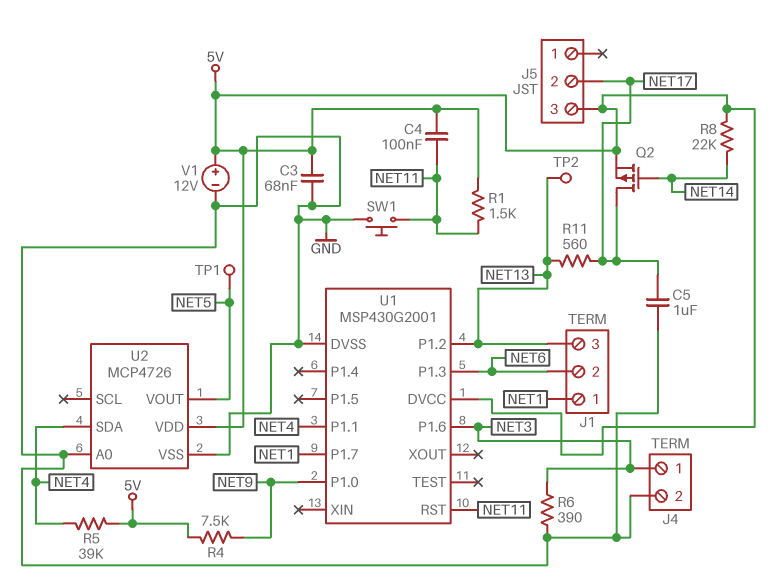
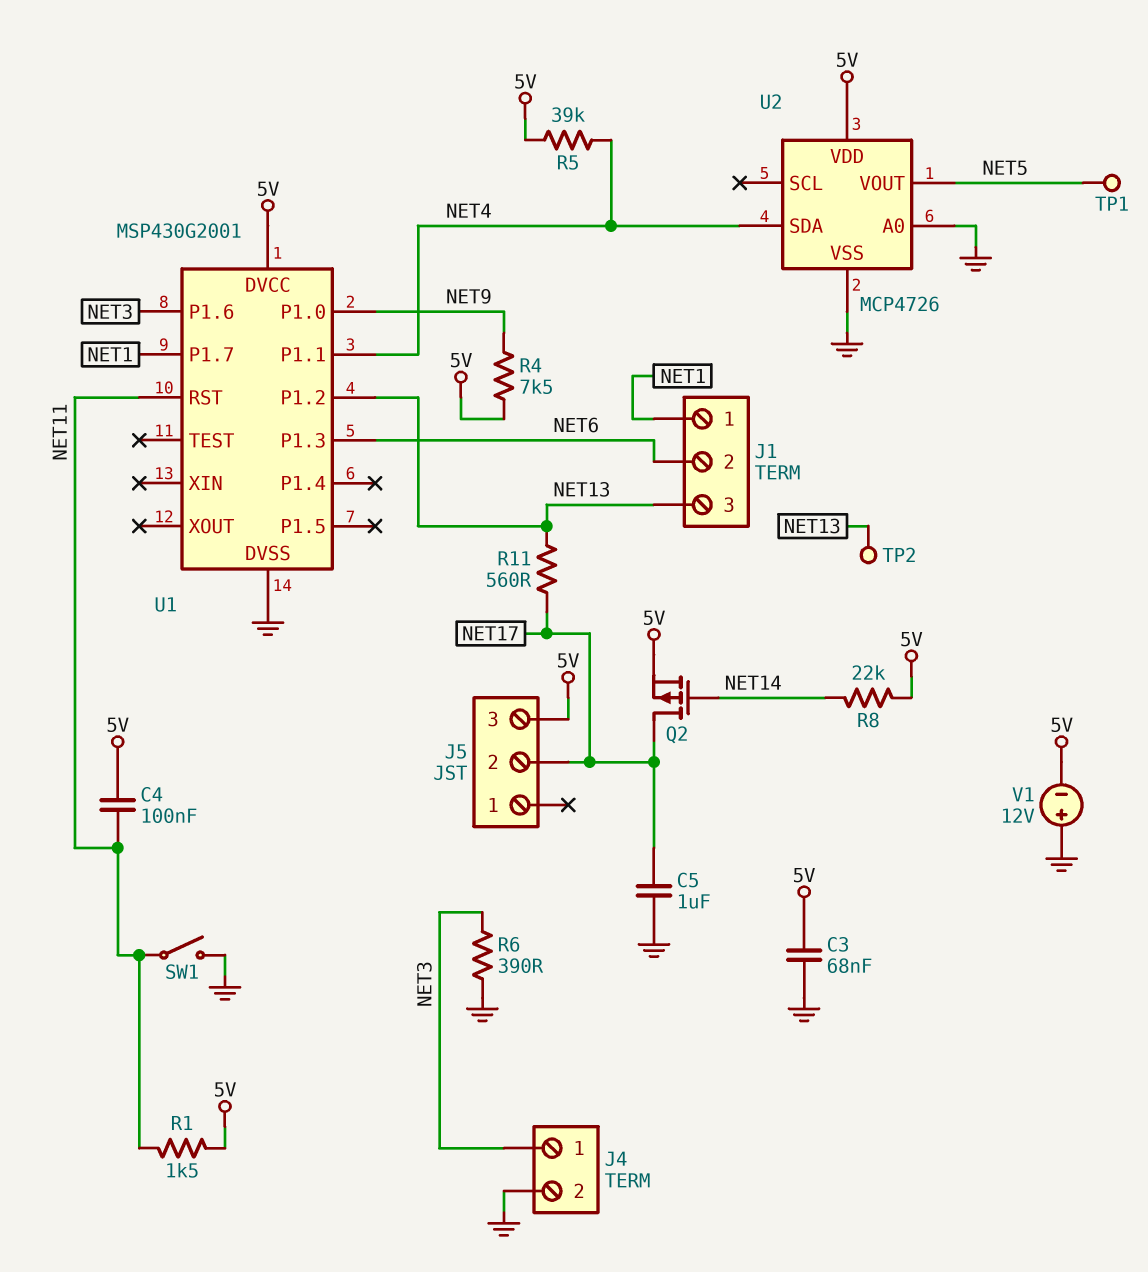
SW1: button (GND, NET11) -> switch (GND, NET11)
V1: 12V (plus 5V, minus GND) -> 12V (plus GND, minus 5V)

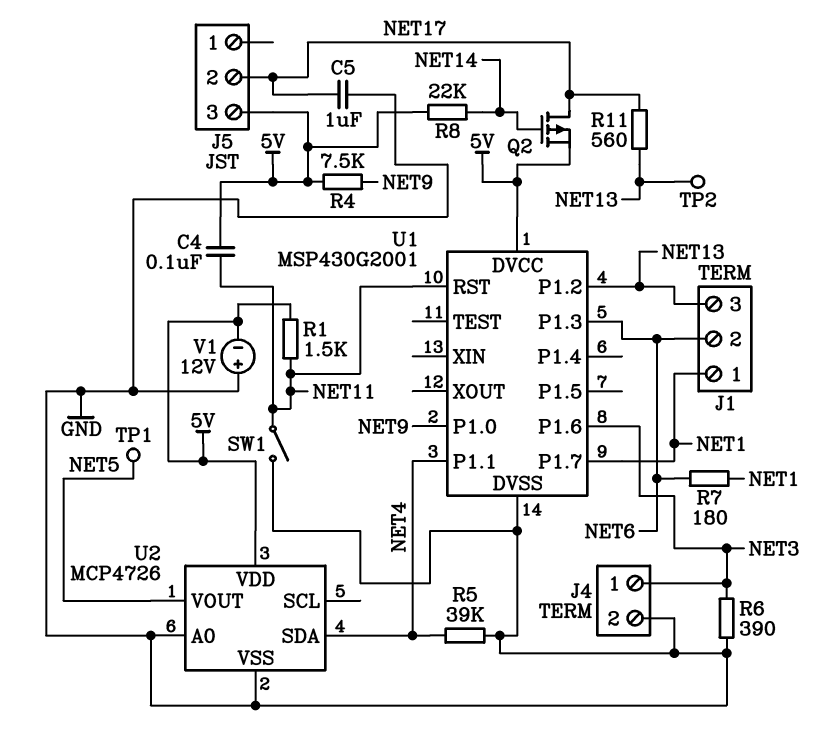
C3: 68nF (5V, GND) -> none
R5: 39k (5V, NET4) -> 39k (GND, NET4)
R7: none -> 180 (NET1, NET6)

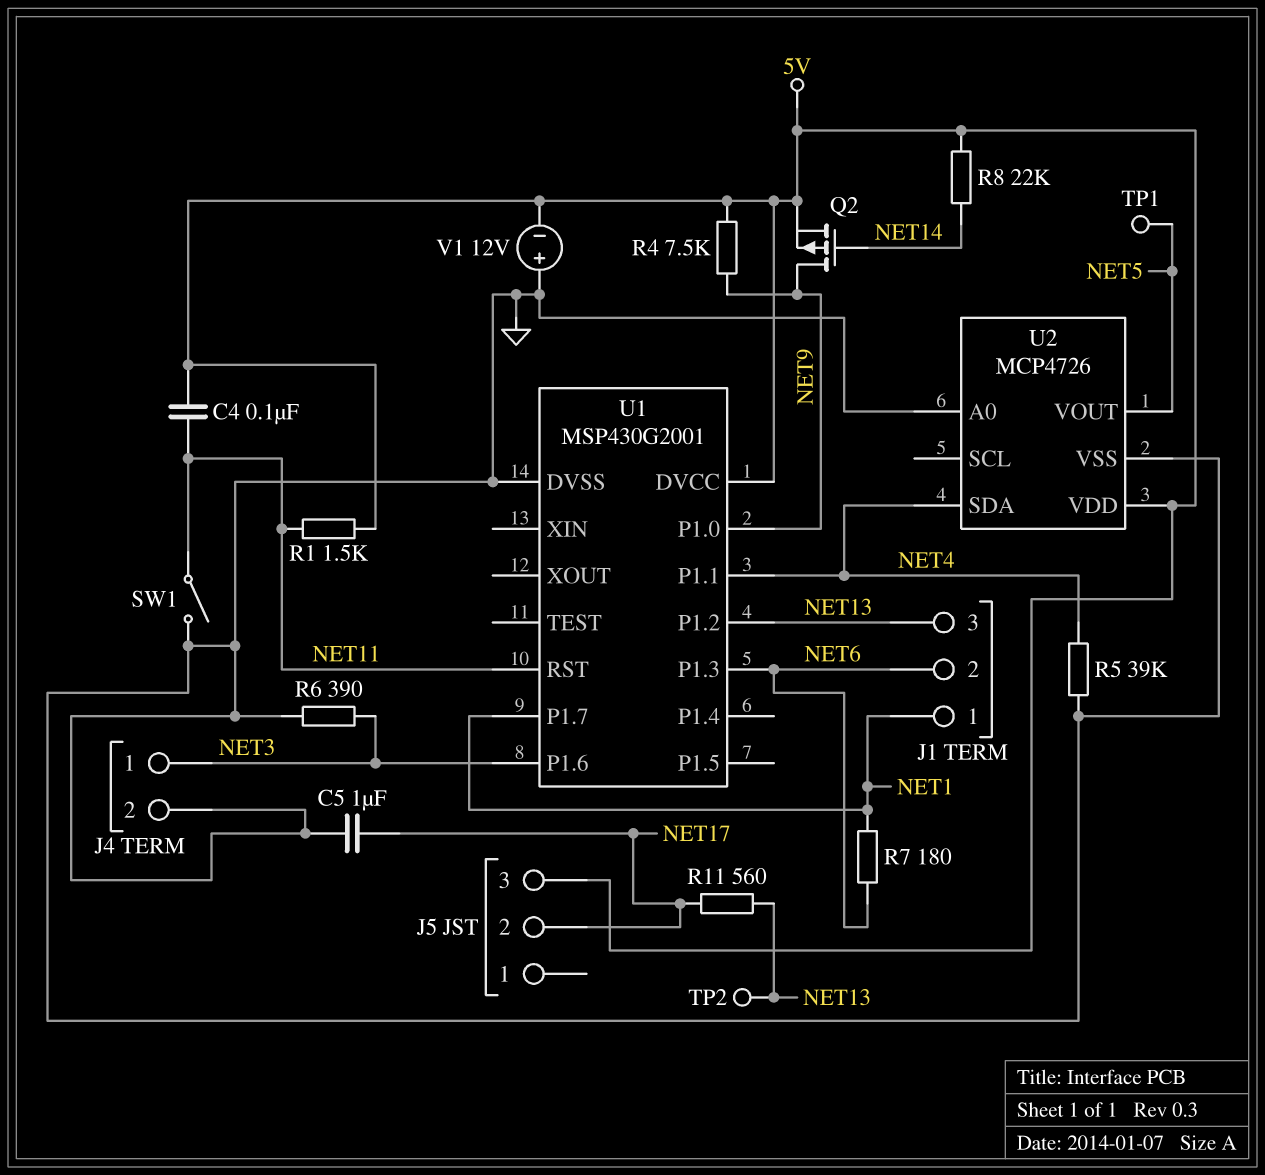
Q2: PMOS (G NET14, D NET17, S 5V) -> PMOS (G NET14, D NET9, S 5V)

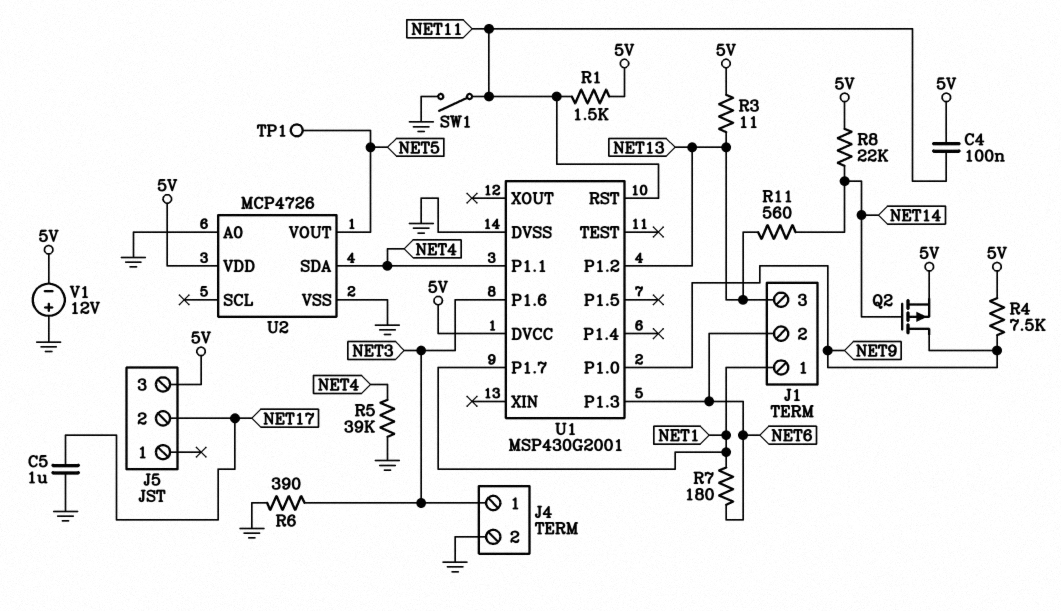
R3: none -> 11 (5V, NET13)
R11: 560 (NET13, NET17) -> 560 (NET13, NET14)
TP2: test point (NET13) -> none

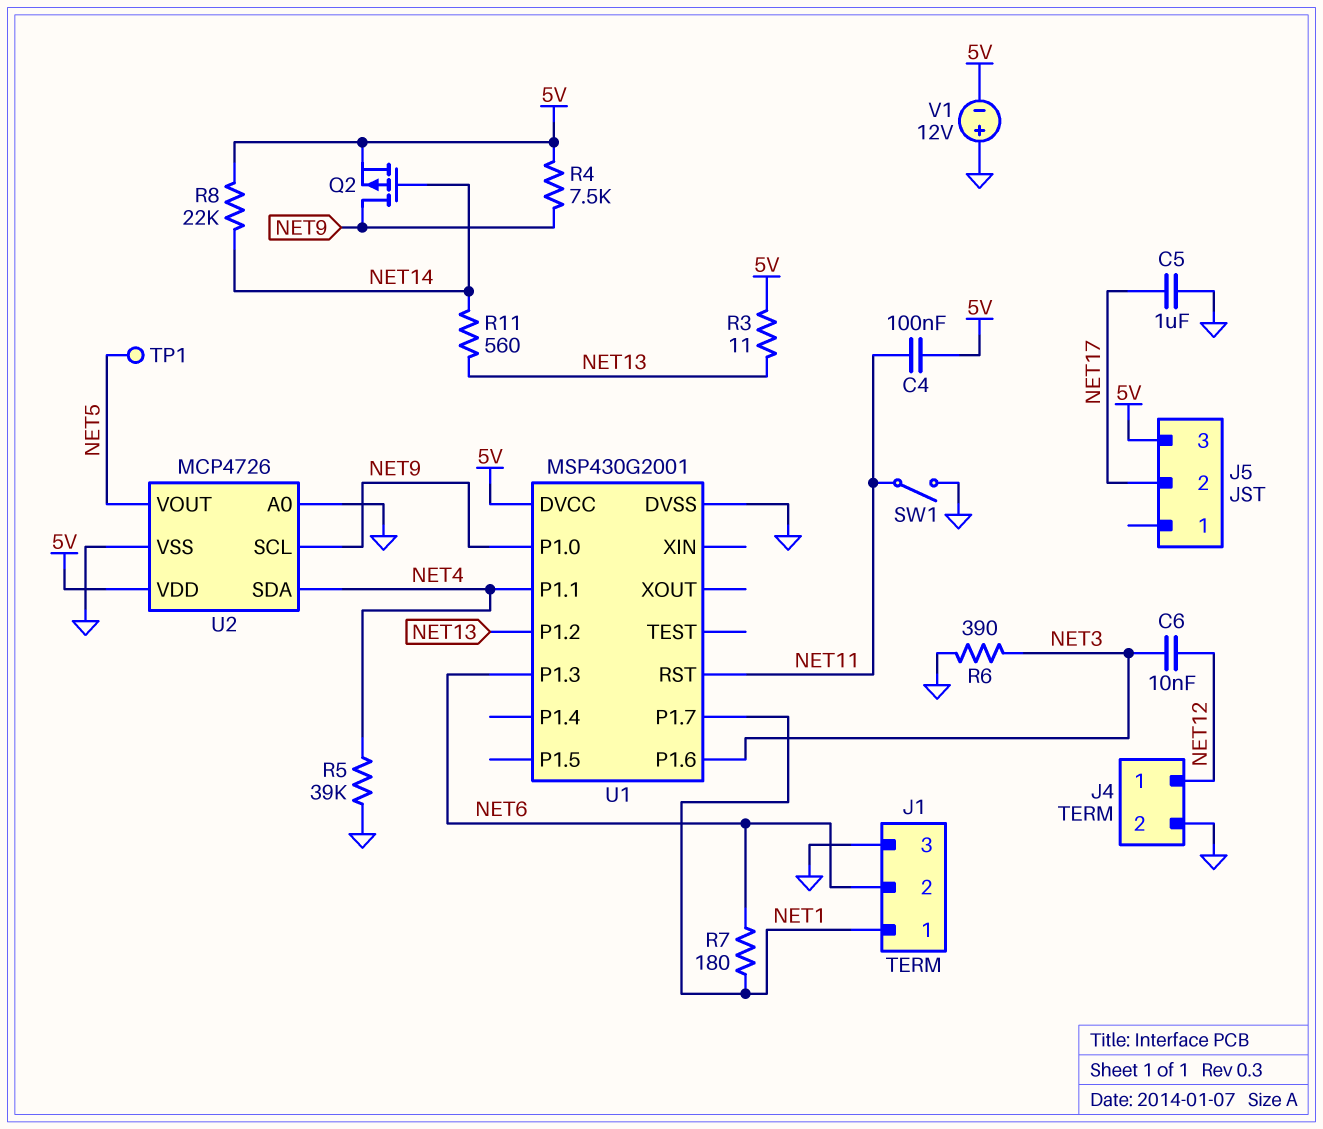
C6: none -> 10nF (NET3, NET12)
J1 pin 3: NET13 -> GND
J4 pin 1: NET3 -> NET12
R1: 1.5k (5V, NET11) -> none
U2 pin SCL: none -> NET9

